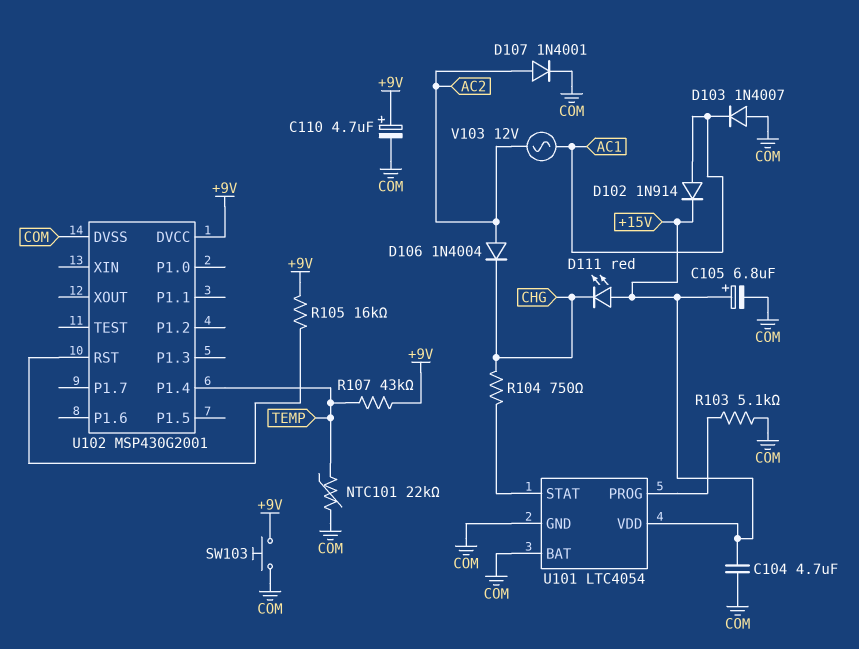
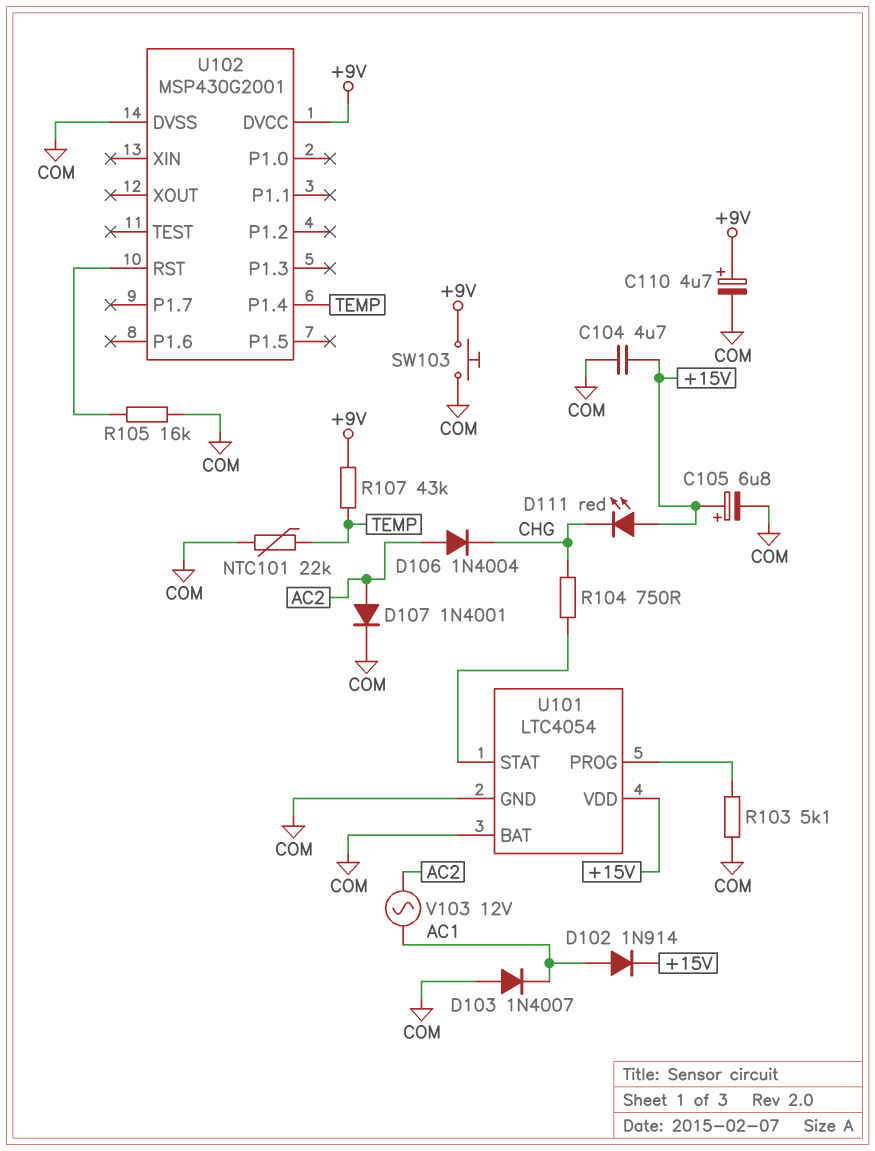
R105: 16k (+9V, U102/RST) -> 16k (COM, U102/RST)

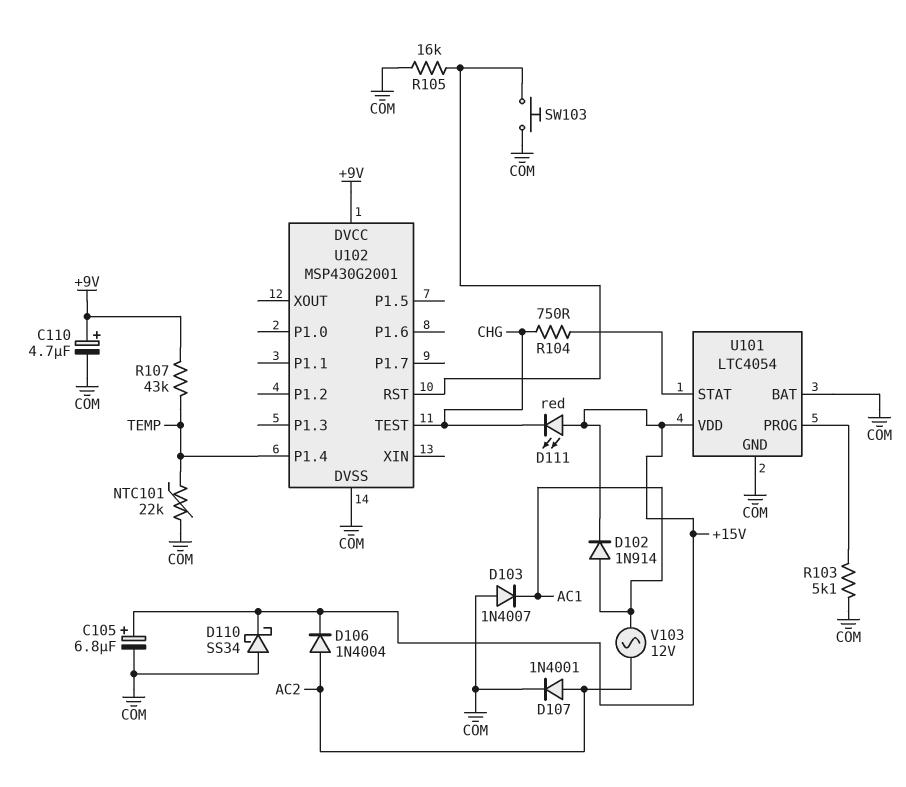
C104: 4.7uF (+15V, COM) -> none
D106: diode 1N4004 (A AC2, K CHG) -> diode 1N4004 (A AC2, K +15V)
D110: none -> schottky SS34 (A COM, K +15V)
SW103: button (+9V, COM) -> button (COM, U102/RST)
U102 pin TEST: none -> CHG

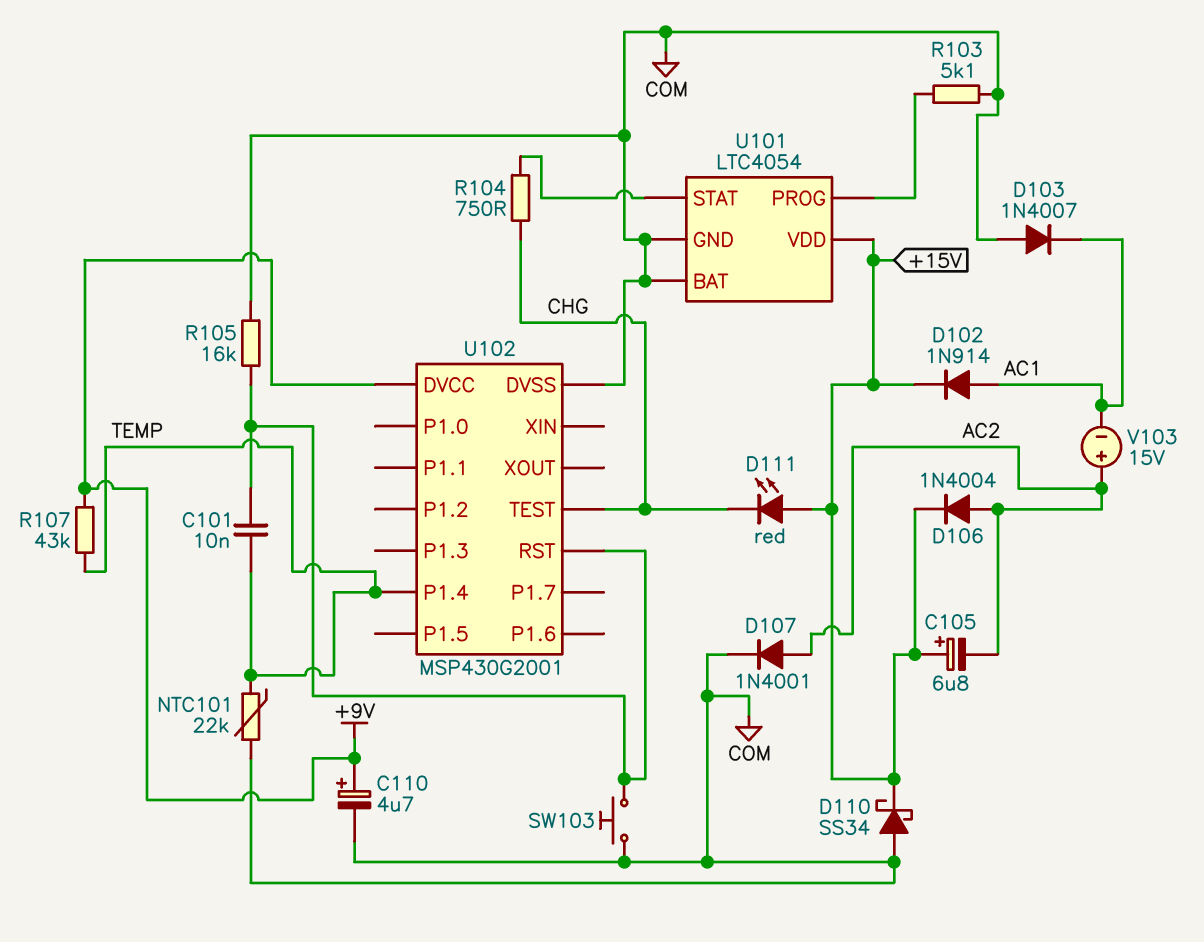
C101: none -> 10nF (TEMP, U102/RST)
C105: 6.8uF (plus +15V, minus COM) -> 6.8uF (plus +15V, minus AC2)
V103: AC 12V (AC1, AC2) -> 15V (plus AC2, minus AC1)

